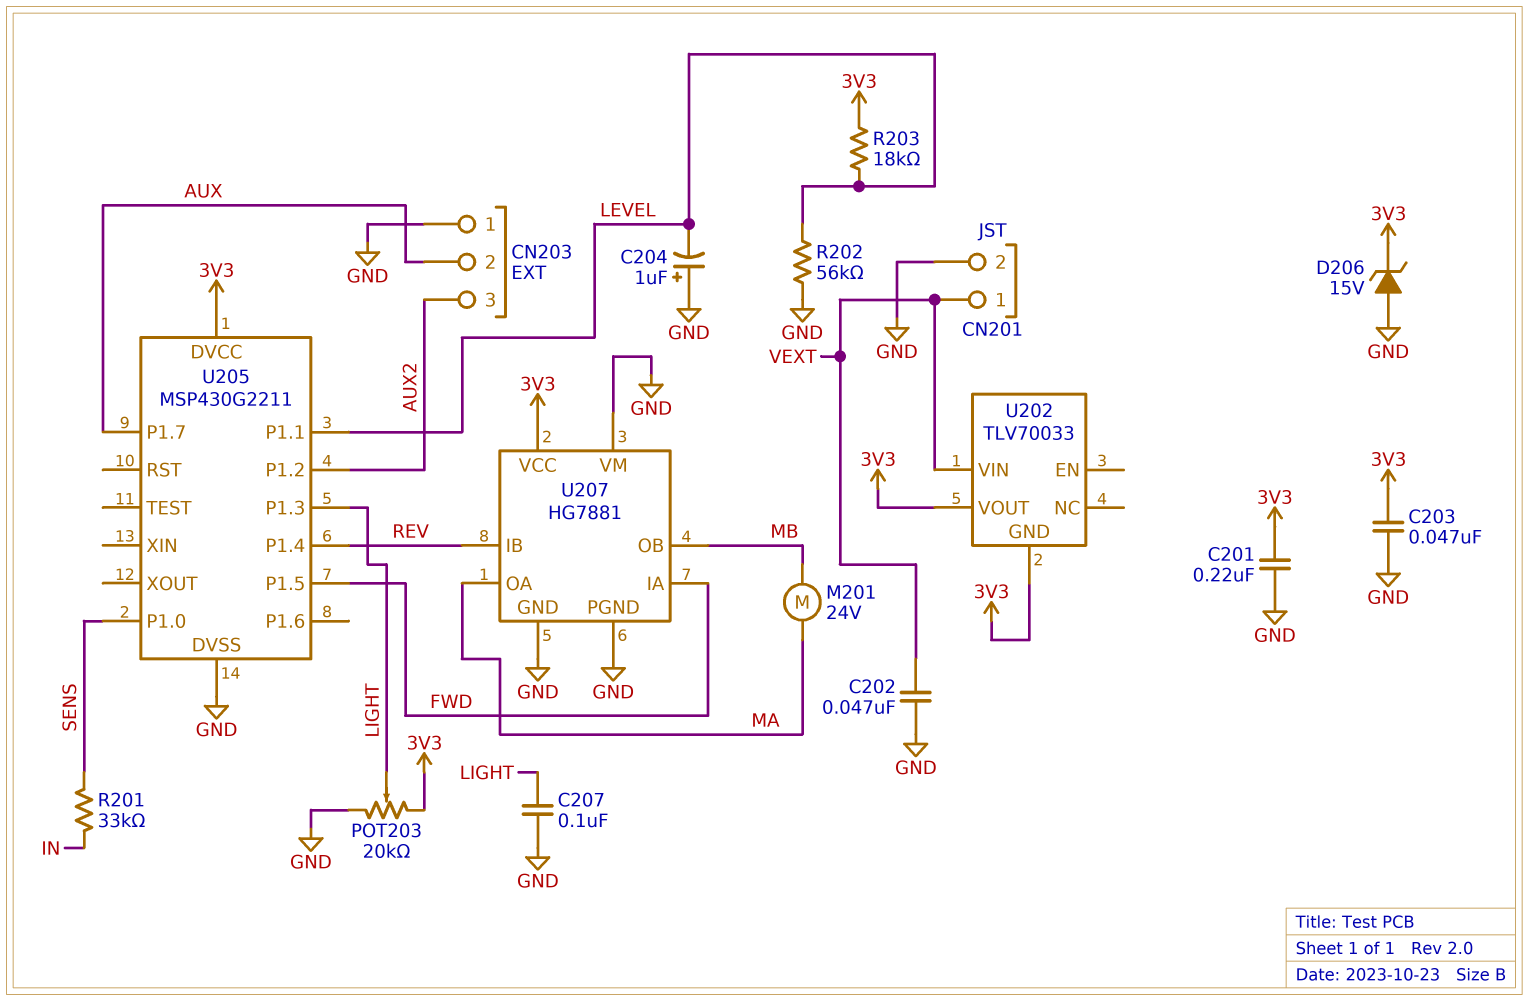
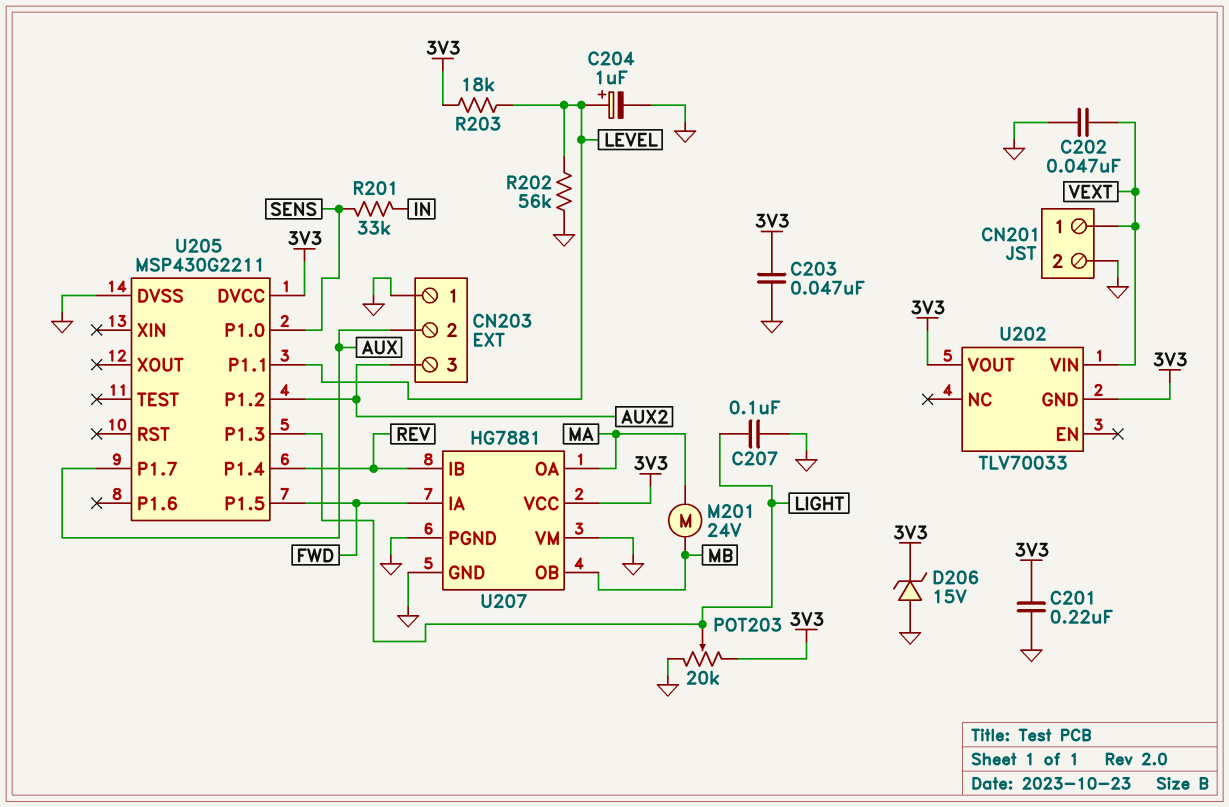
C204: 1uF (plus GND, minus LEVEL) -> 1uF (plus LEVEL, minus GND)

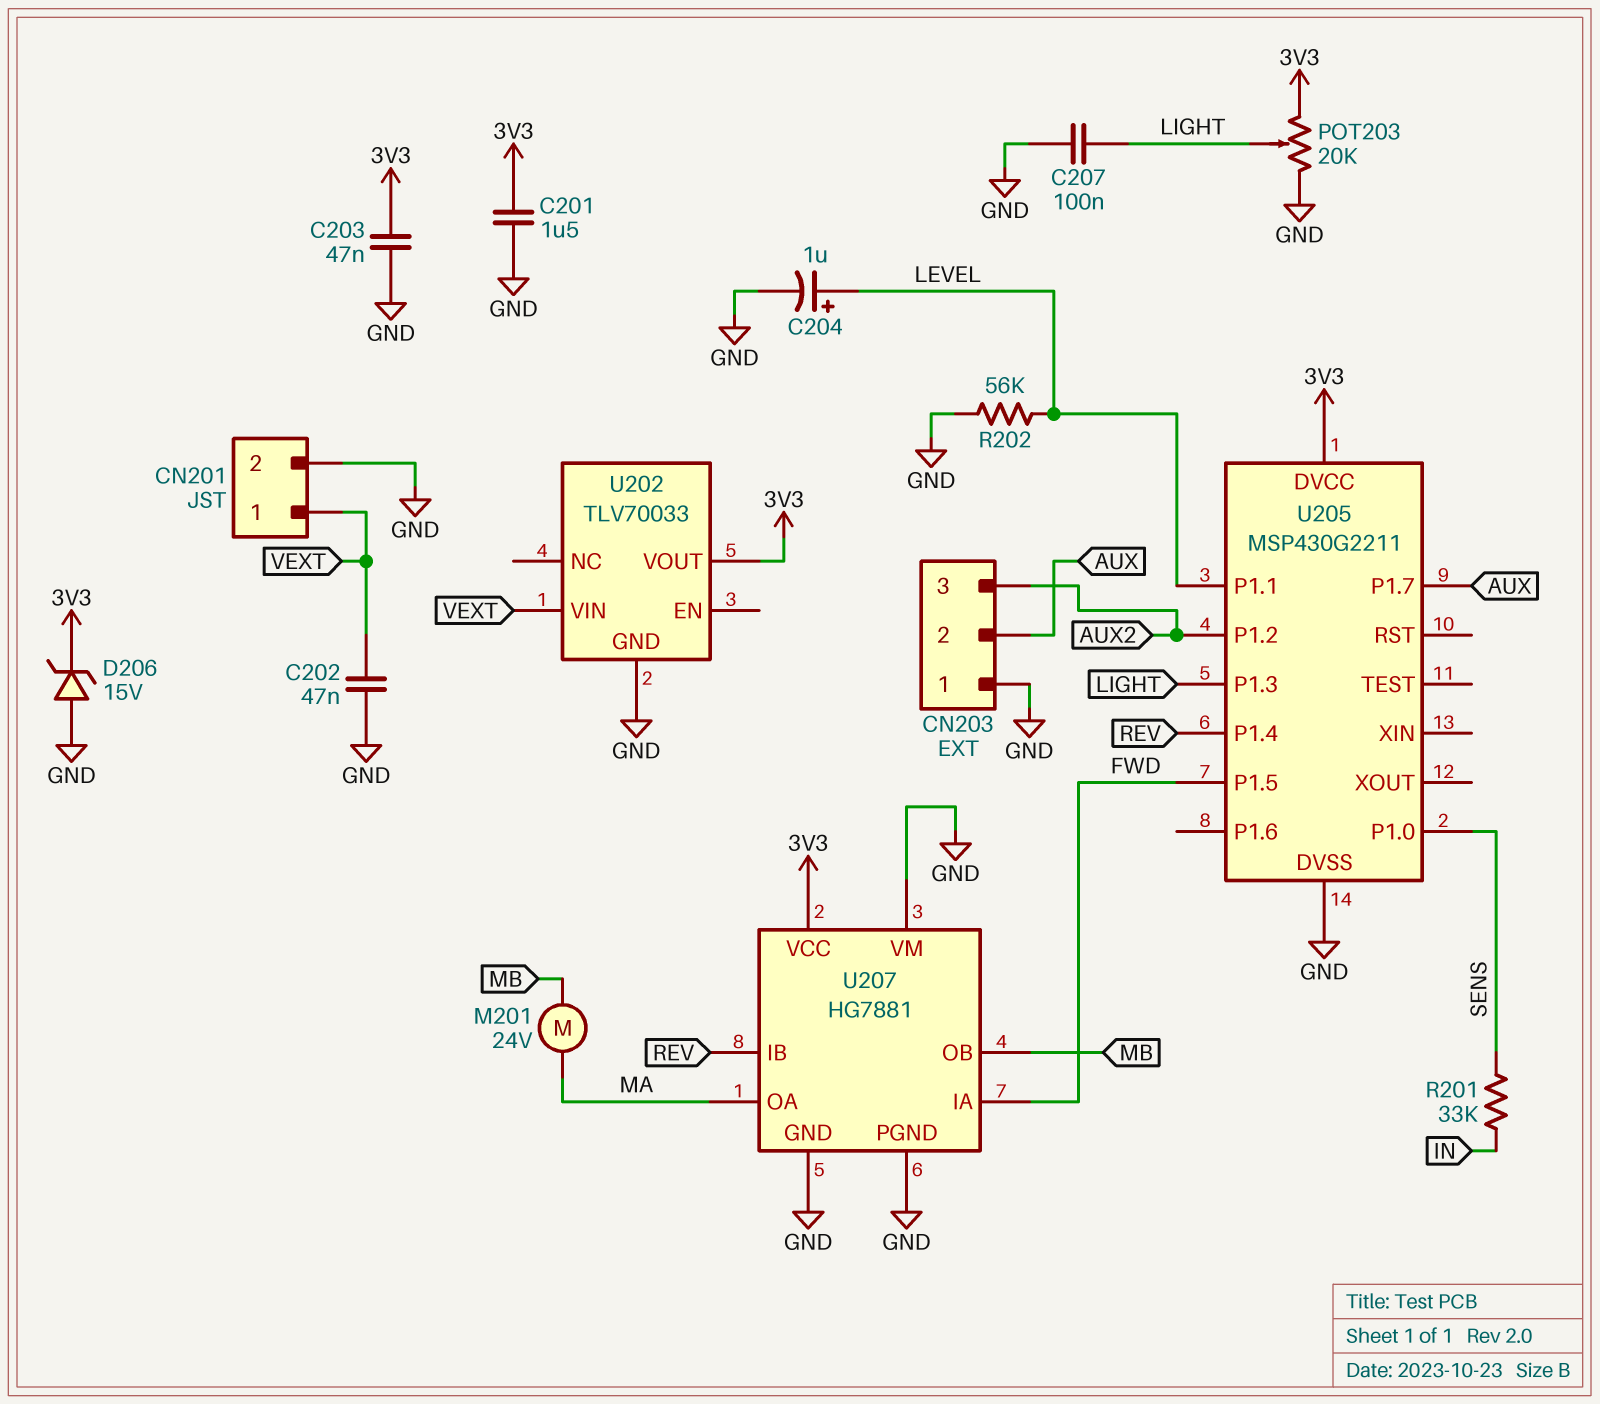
C201: 220nF (3V3, GND) -> 1.5uF (3V3, GND)
R203: 18k (3V3, LEVEL) -> none
U202 pin GND: 3V3 -> GND

